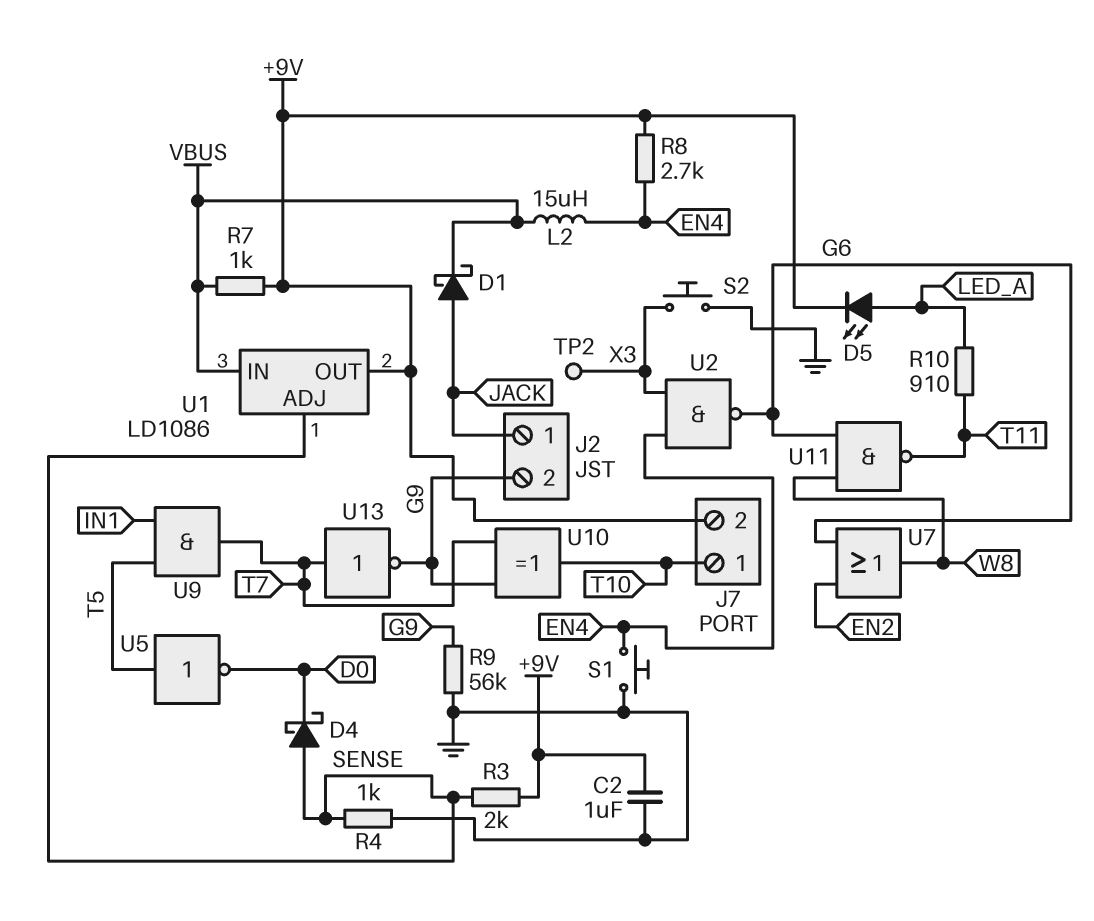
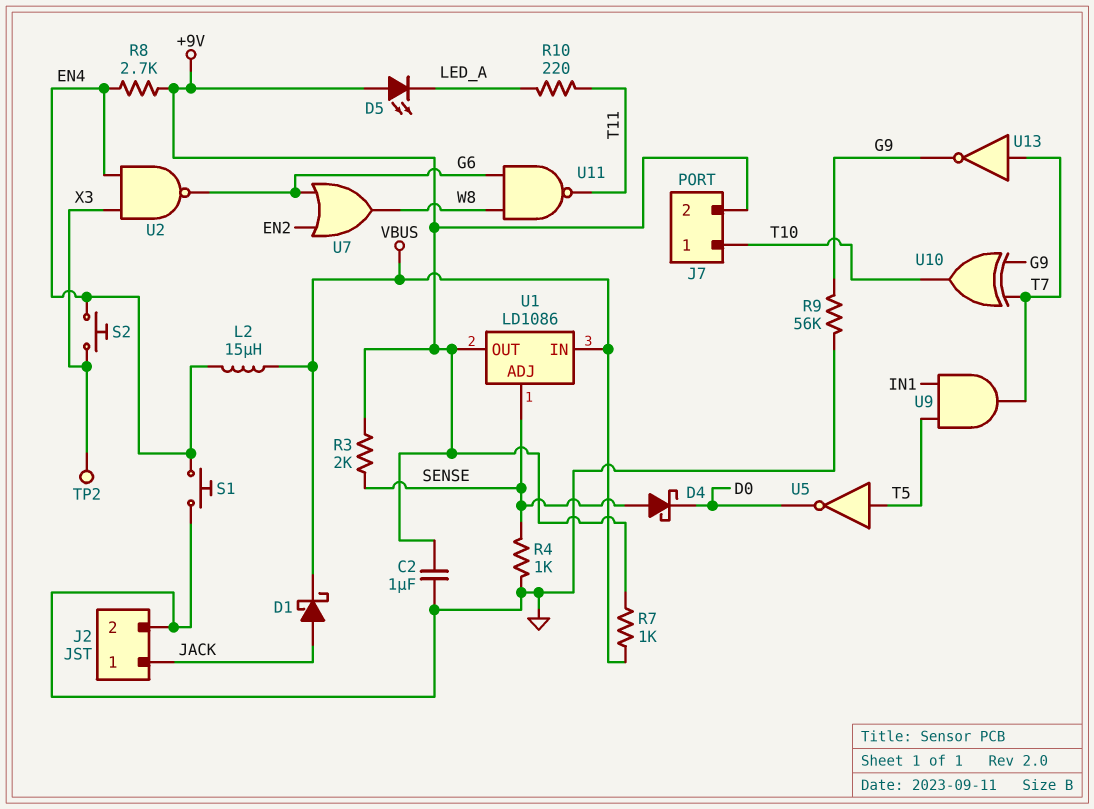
D5: LED (A LED_A, K +9V) -> LED (A +9V, K LED_A)
J2 pin 2: G9 -> GND
R10: 910 (LED_A, T11) -> 220 (LED_A, T11)
S2: button (GND, X3) -> button (EN4, X3)

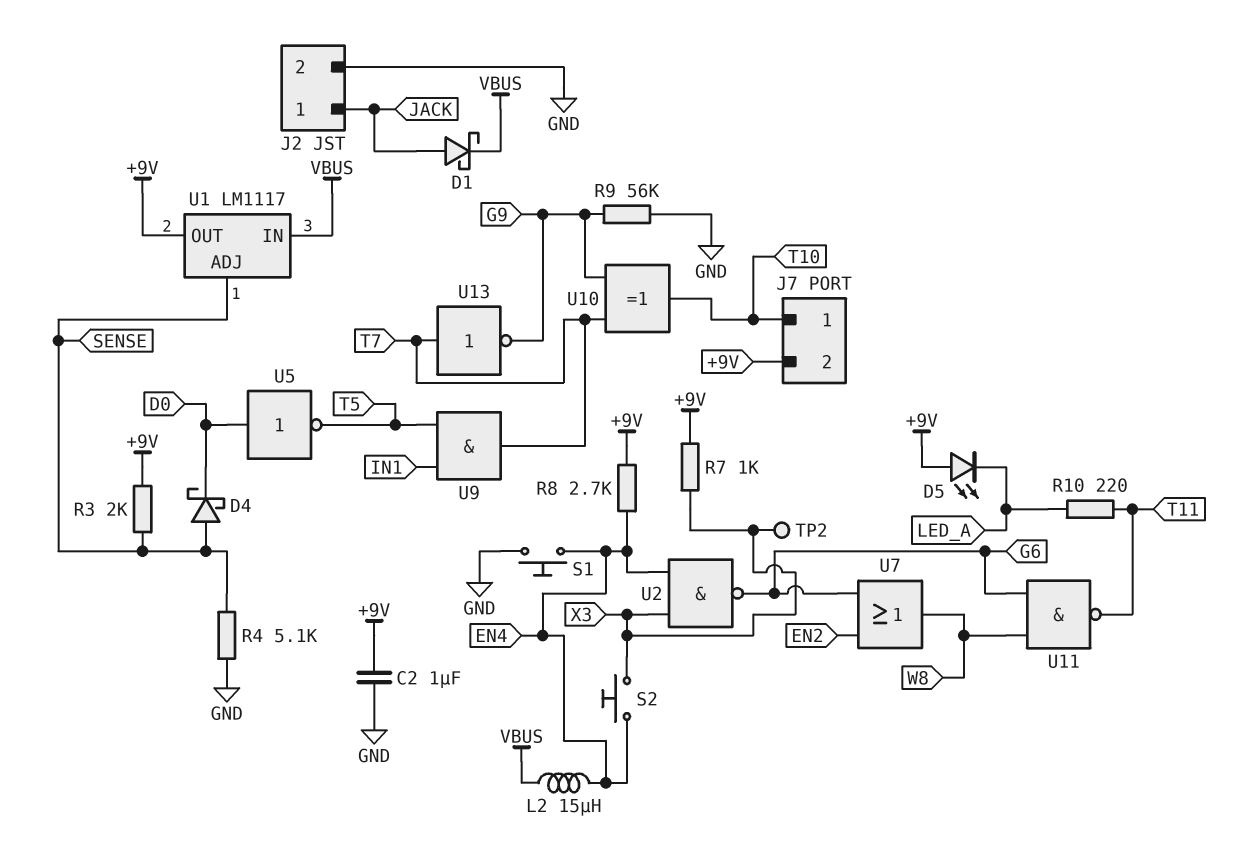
R4: 1k (GND, SENSE) -> 5.1k (GND, SENSE)
R7: 1k (+9V, VBUS) -> 1k (+9V, X3)
U1: LD1086 -> LM1117
U5: NOT (in T5, out D0) -> NOT (in D0, out T5)

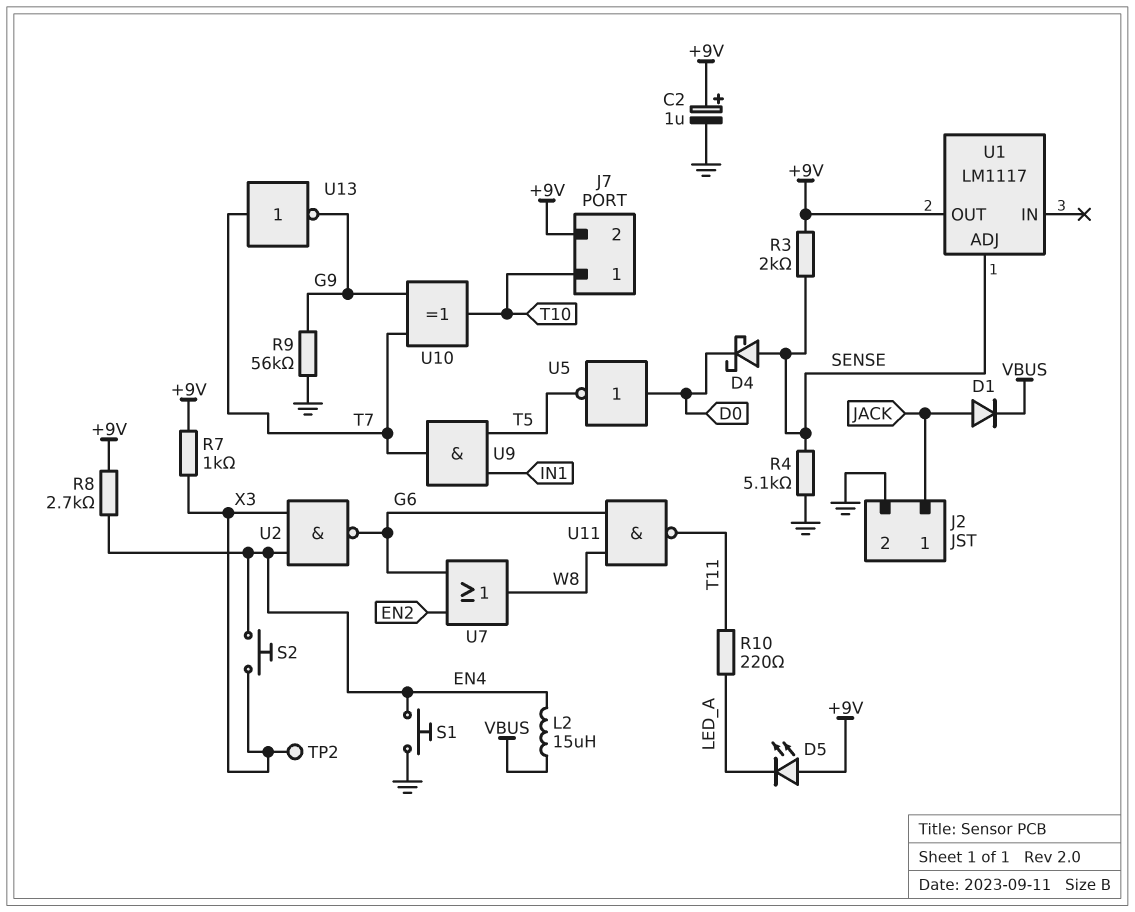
C2: 1uF (+9V, GND) -> 1uF (plus +9V, minus GND)
D1: schottky (A JACK, K VBUS) -> diode (A JACK, K VBUS)
U1 pin IN: VBUS -> none

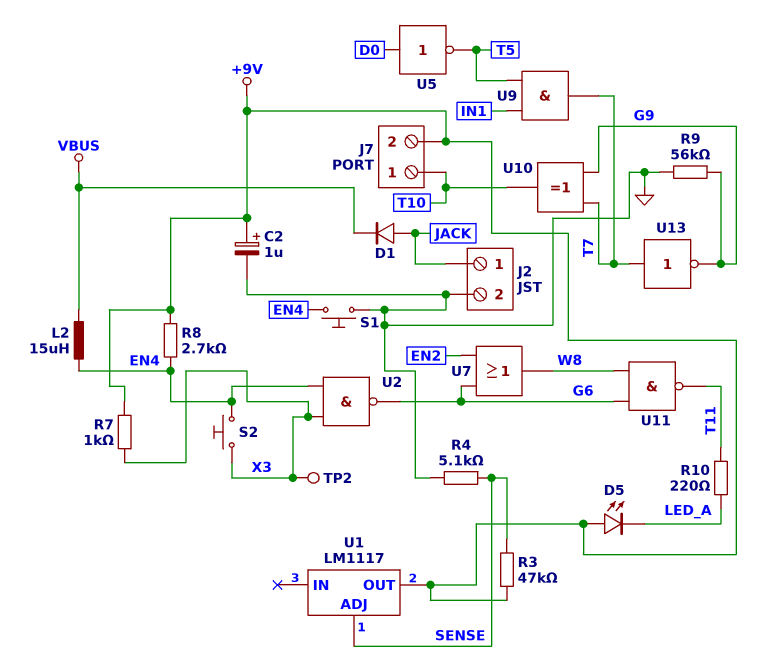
D4: schottky (A SENSE, K D0) -> none
R3: 2k (+9V, SENSE) -> 47k (+9V, SENSE)

